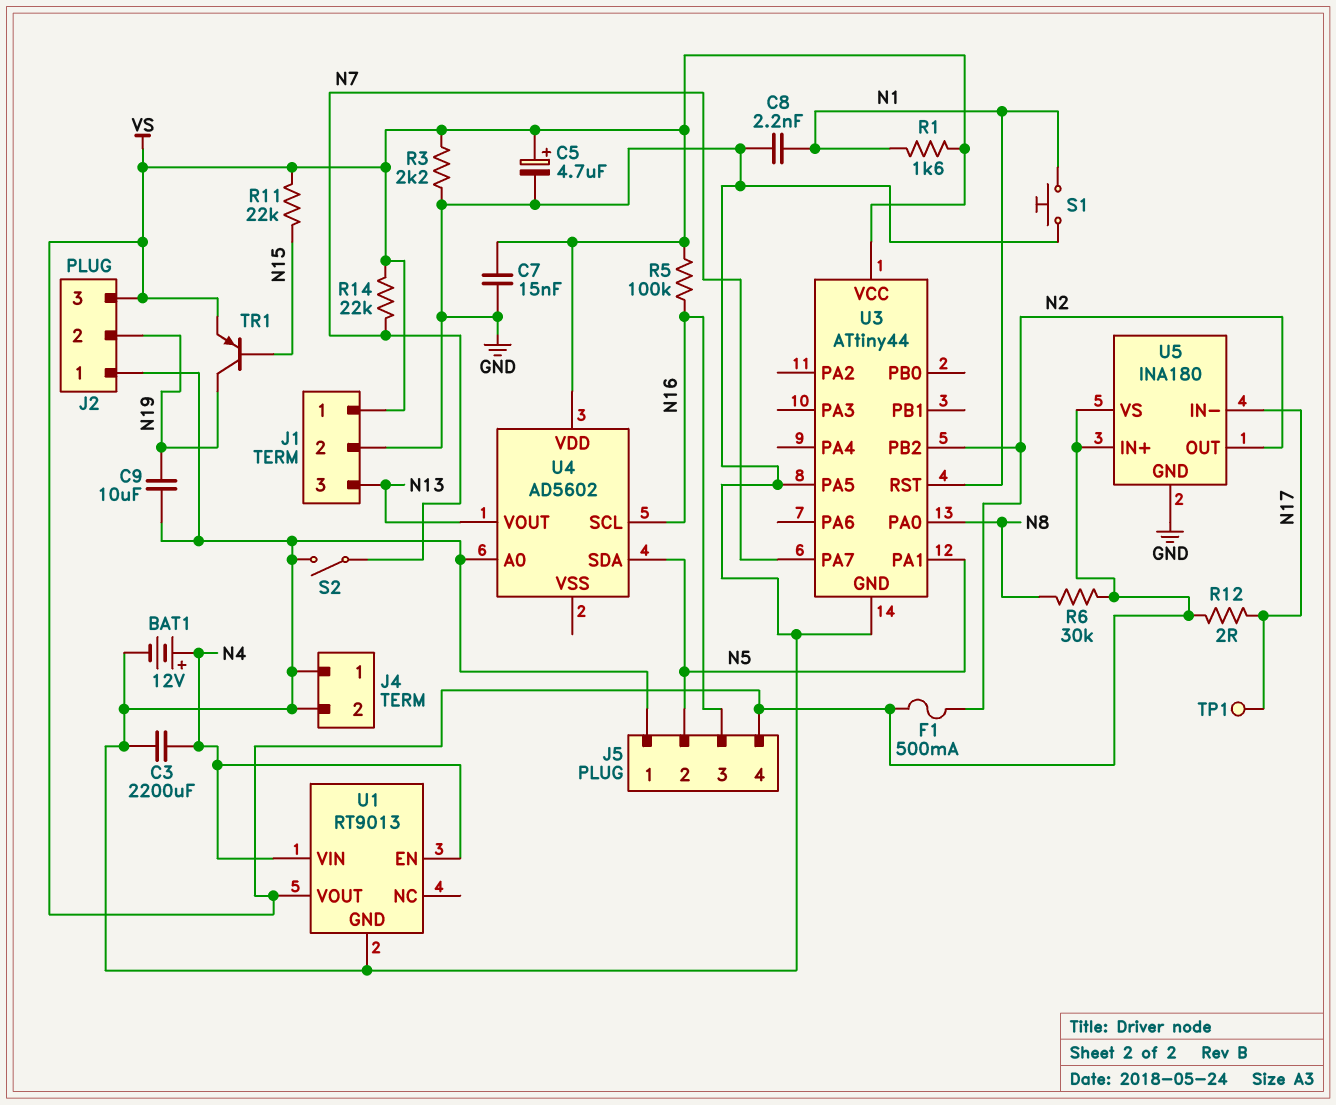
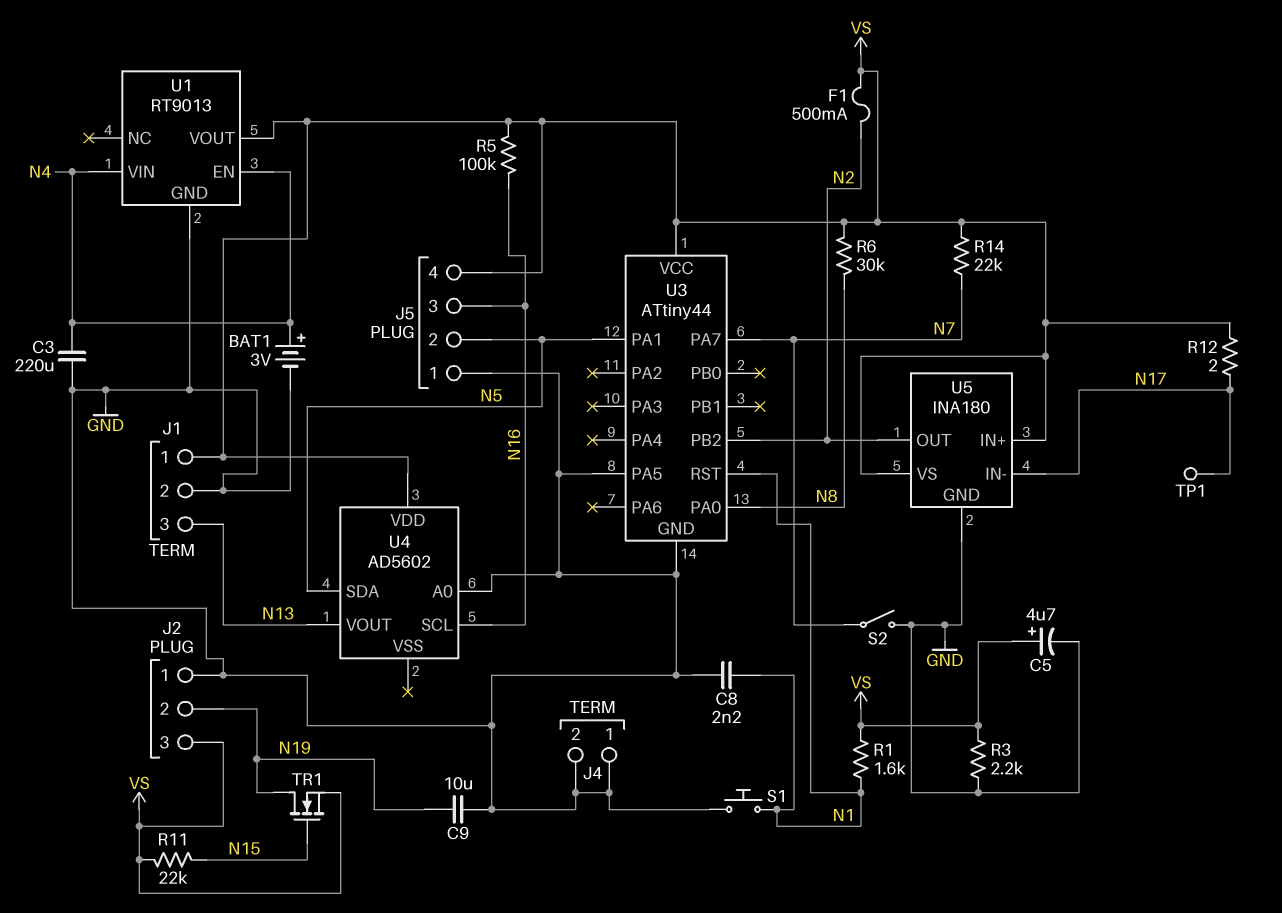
BAT1: 12V (plus N4, minus GND) -> 3V (plus N4, minus GND)
C3: 2200uF (GND, N4) -> 220uF (GND, N4)
C7: 15nF (GND, VS) -> none
TR1: PNP (B N15, C N19, E VS) -> NMOS (G N15, D N19, S VS)

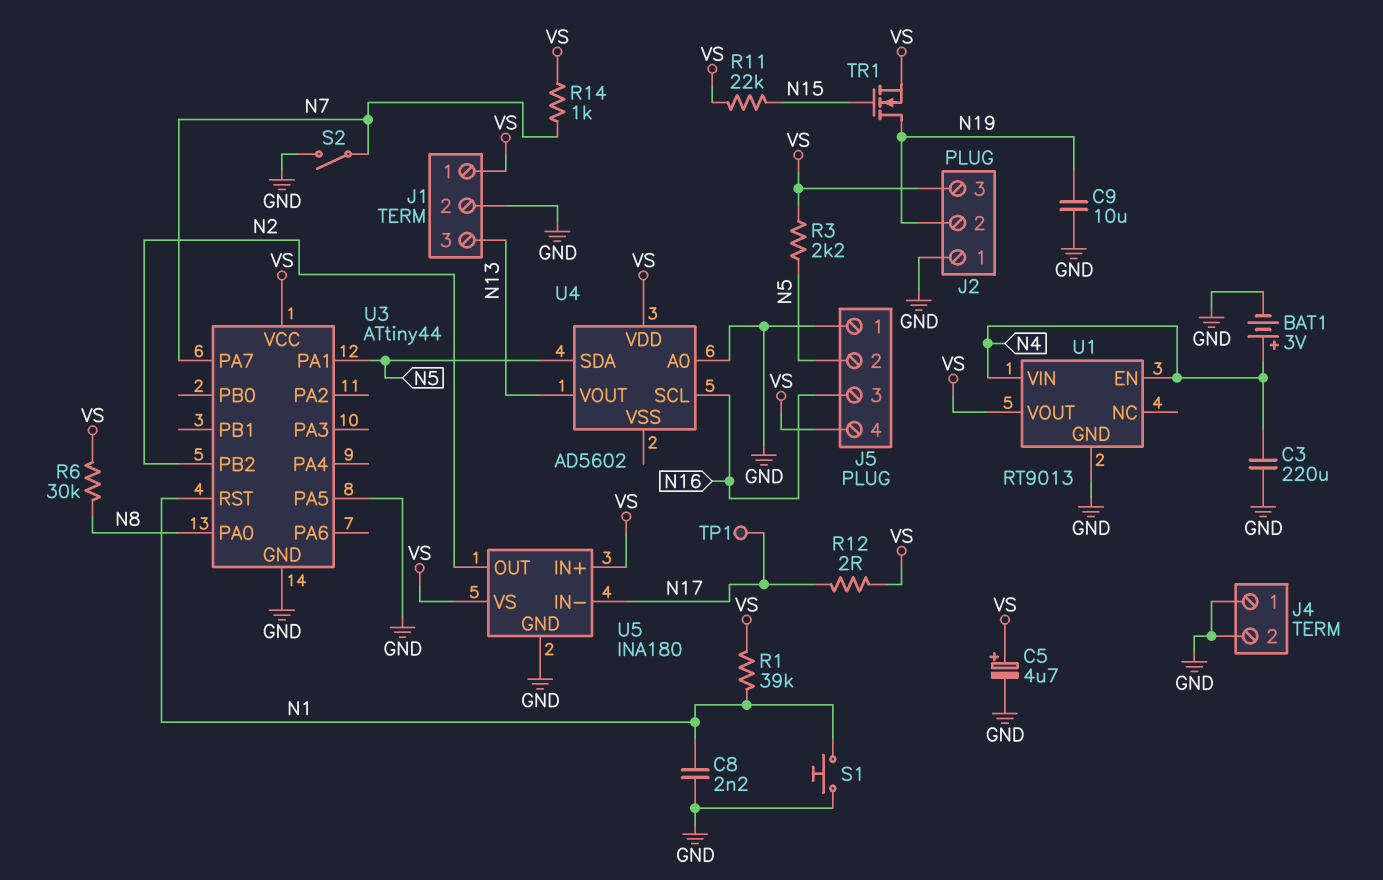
F1: 500mA (N2, VS) -> none
R1: 1.6k (N1, VS) -> 39k (N1, VS)
R3: 2.2k (GND, VS) -> 2.2k (N5, VS)
R5: 100k (N16, VS) -> none
R14: 22k (N7, VS) -> 1k (N7, VS)

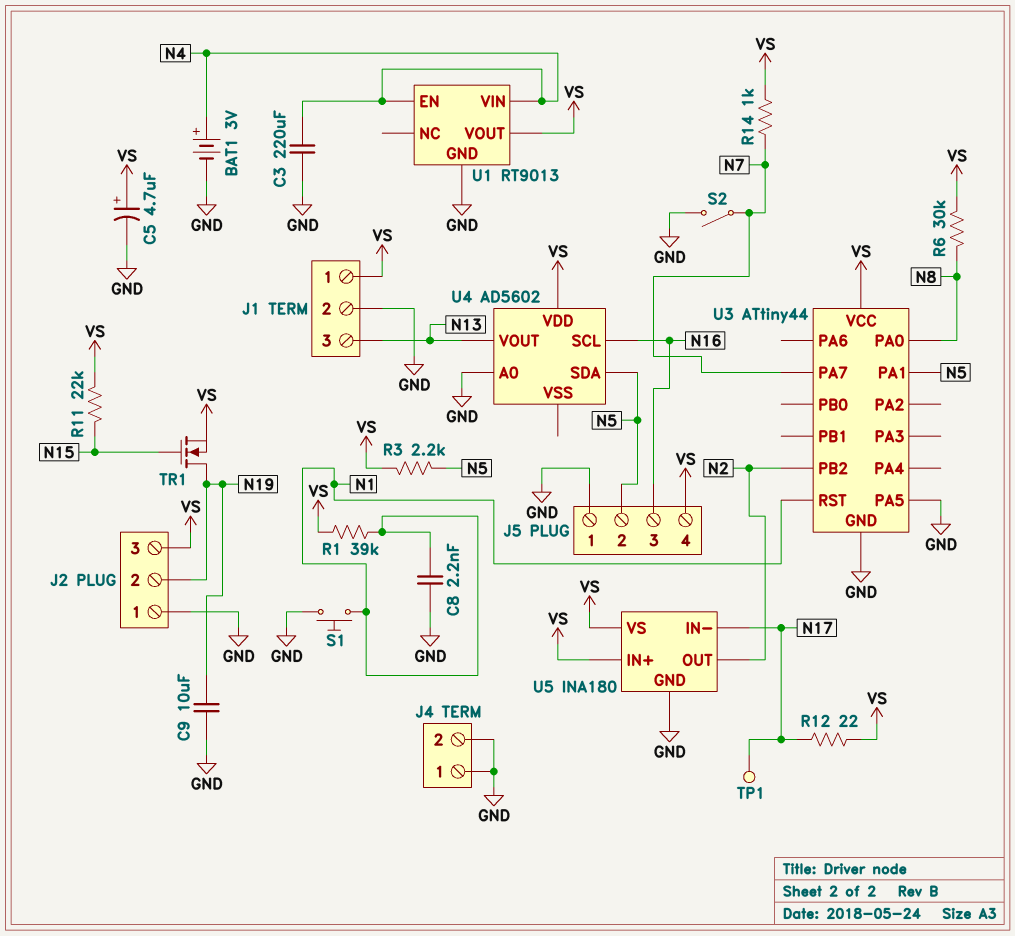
R12: 2 (N17, VS) -> 22 (N17, VS)

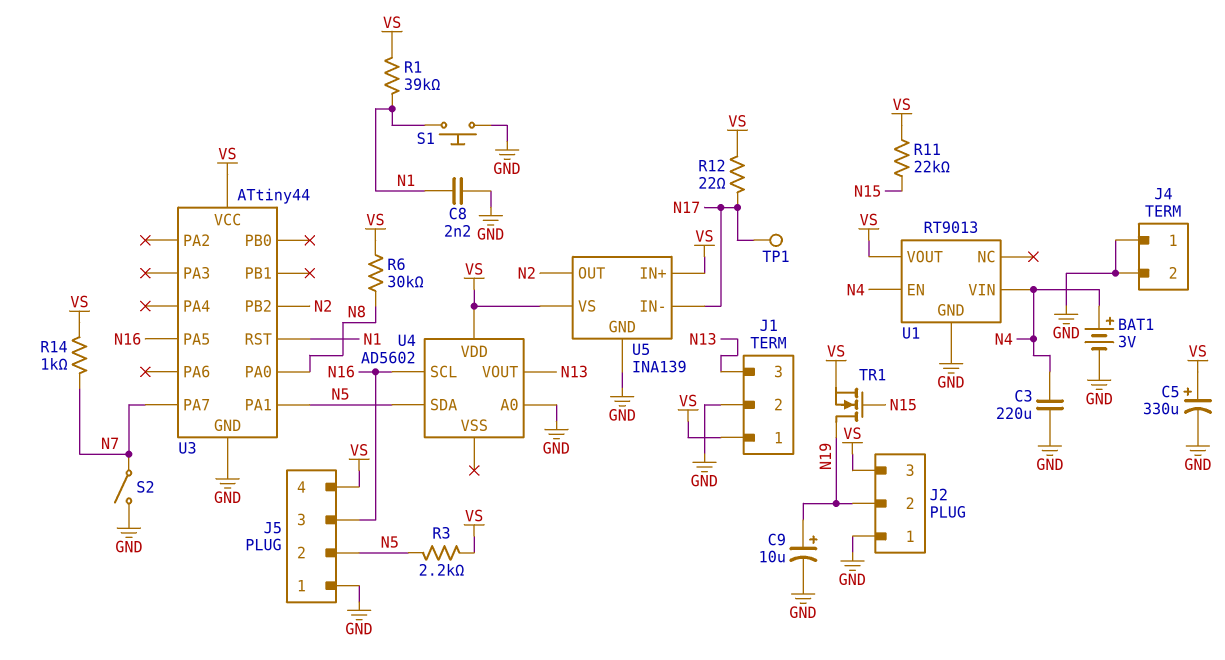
C5: 4.7uF (plus VS, minus GND) -> 330uF (plus VS, minus GND)
C9: 10uF (GND, N19) -> 10uF (plus N19, minus GND)
U3 pin PA5: GND -> N16
U5: INA180 -> INA139

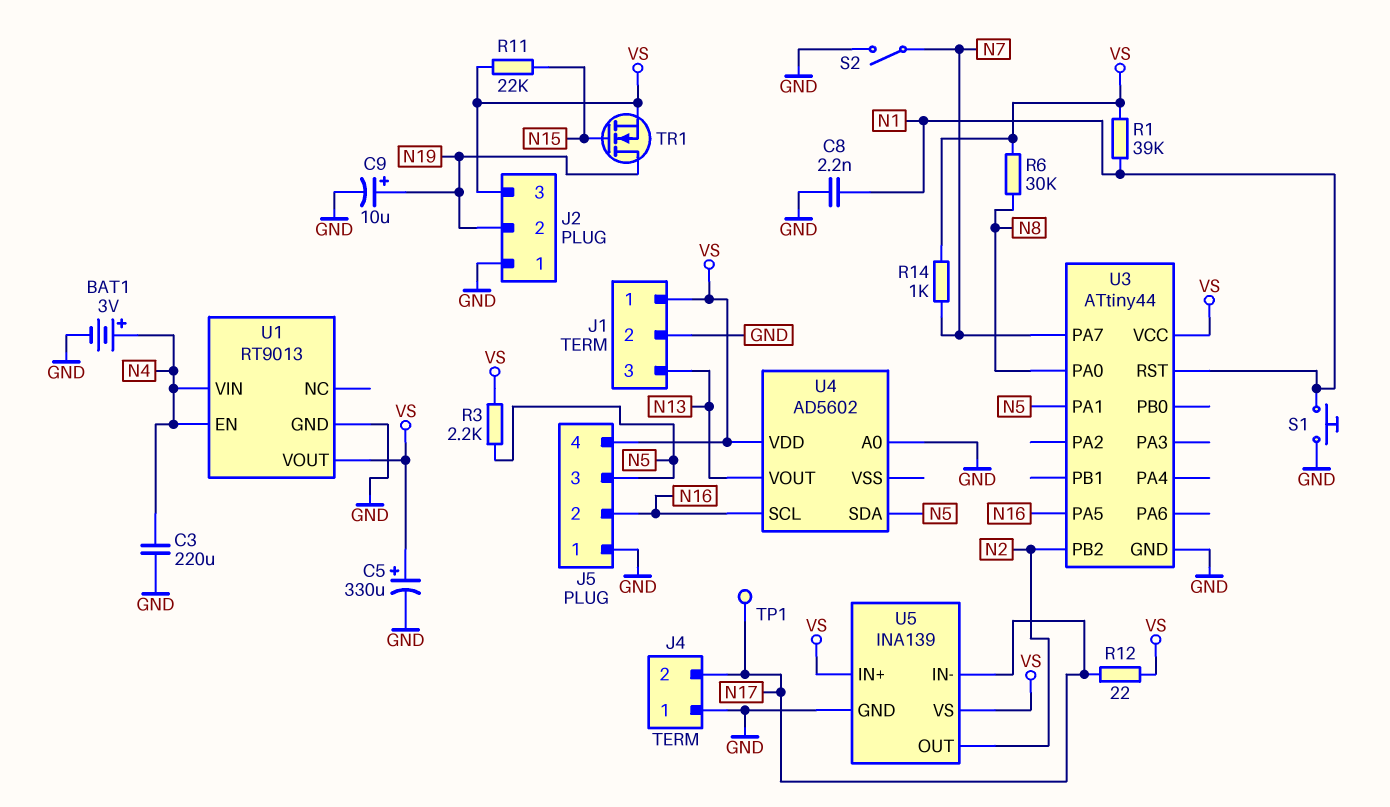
J4 pin 2: GND -> N17
J5 pin 2: N5 -> N16
J5 pin 3: N16 -> N5

